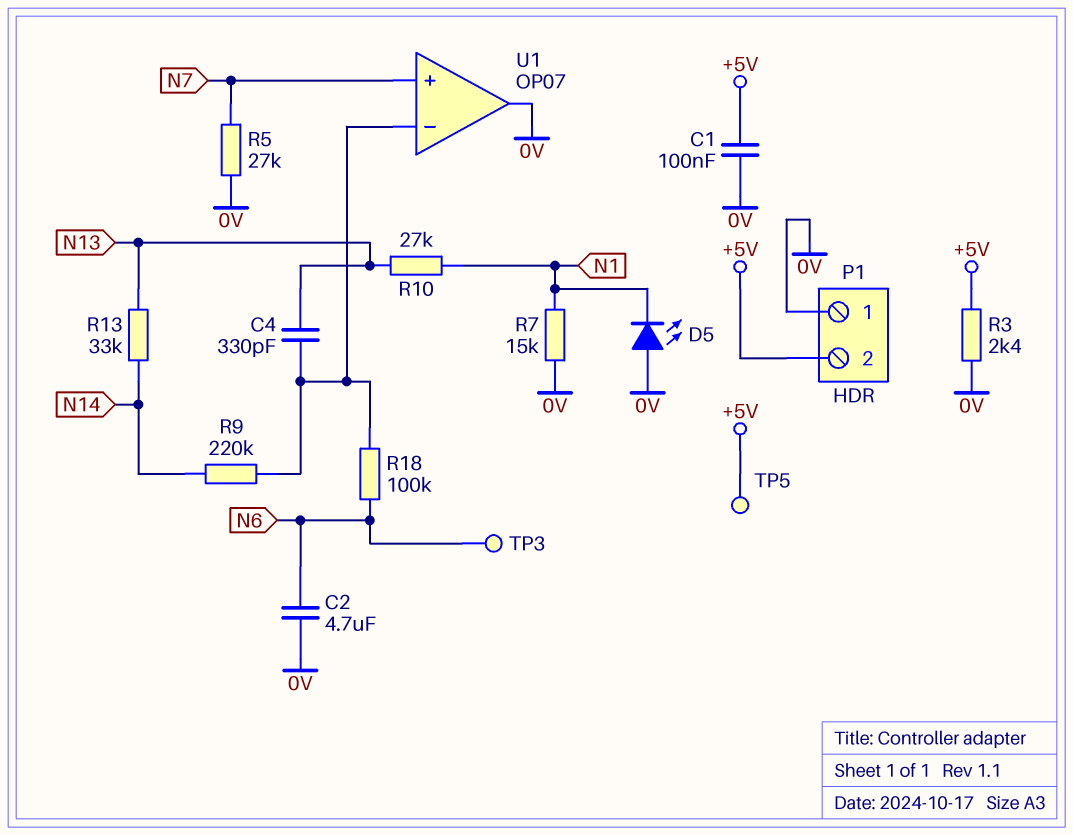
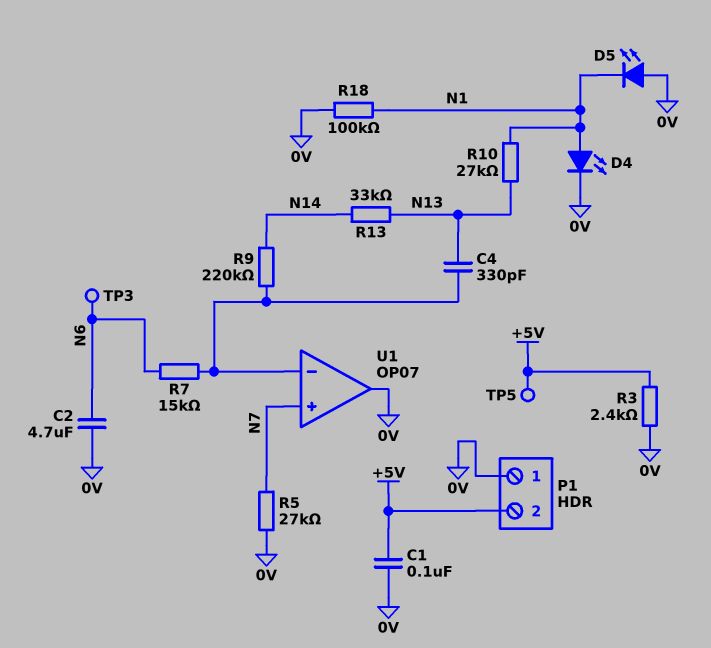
D4: none -> LED (A N1, K 0V)
R7: 15k (0V, N1) -> 15k (N6, U1/in-)
R18: 100k (N6, U1/in-) -> 100k (0V, N1)

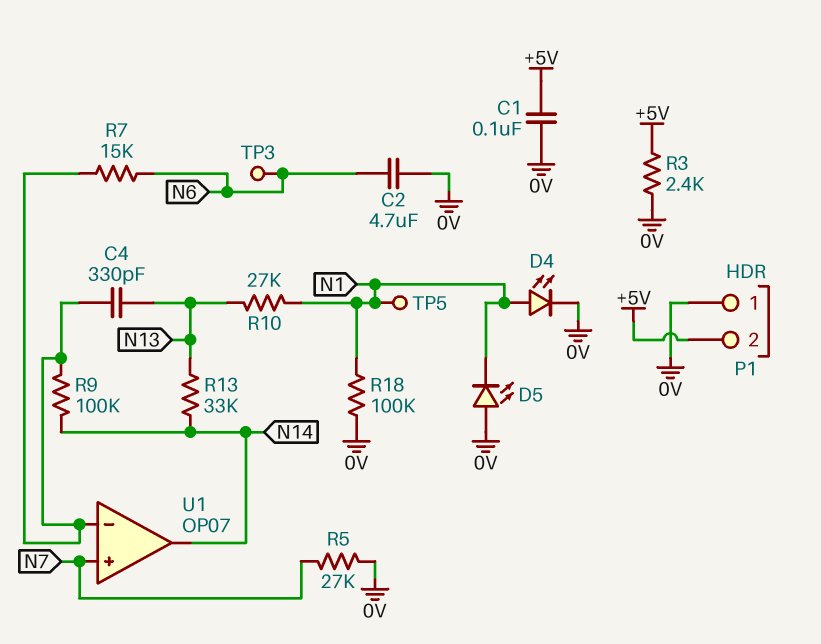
R9: 220k (N14, U1/in-) -> 100k (N14, U1/in-)
TP5: test point (+5V) -> test point (N1)
U1 pin out: 0V -> N14

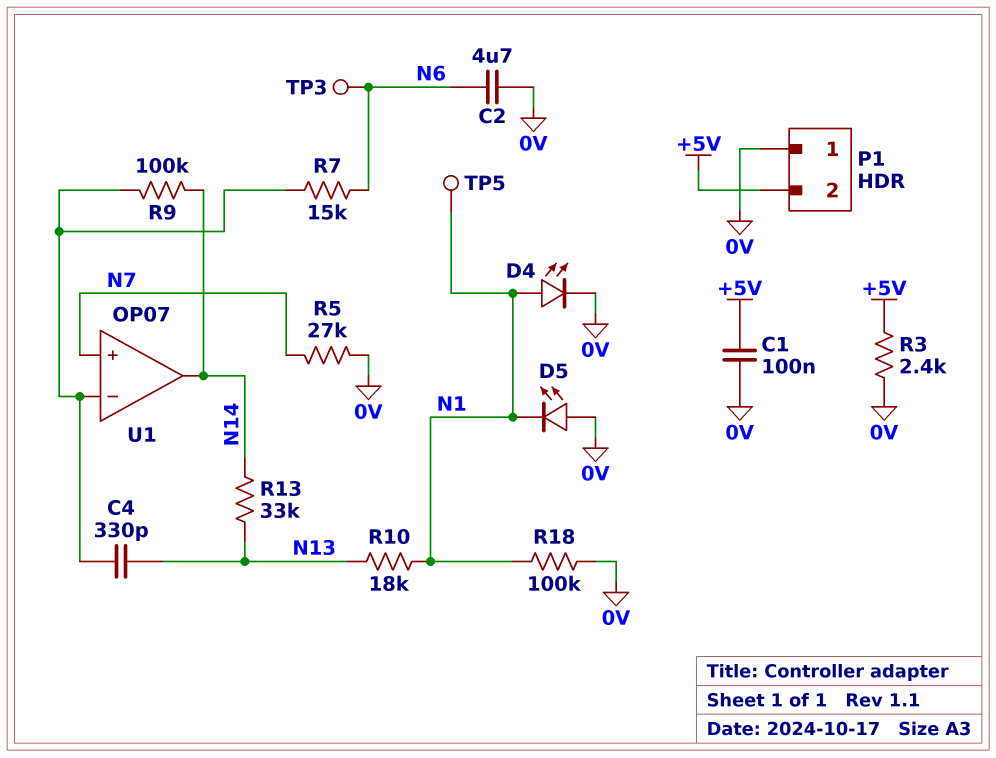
R10: 27k (N1, N13) -> 18k (N1, N13)

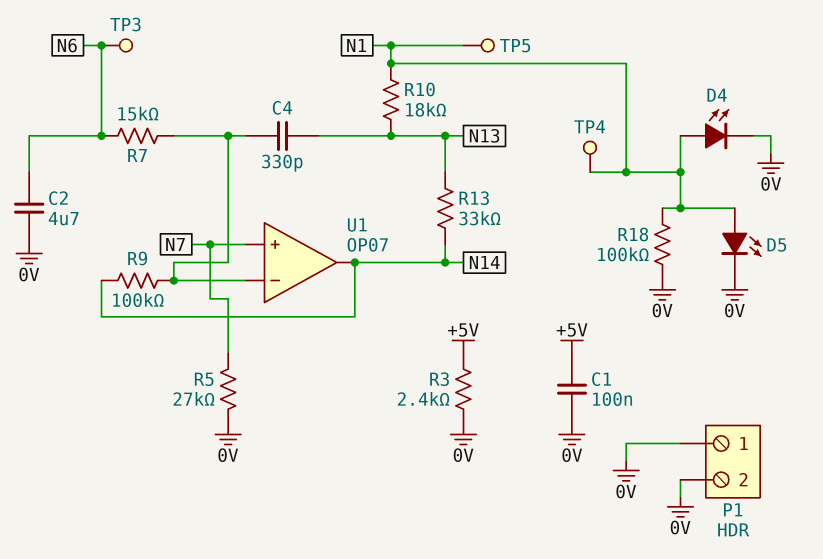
D5: LED (A 0V, K N1) -> LED (A N1, K 0V)
P1 pin 2: +5V -> 0V
TP4: none -> test point (N1)

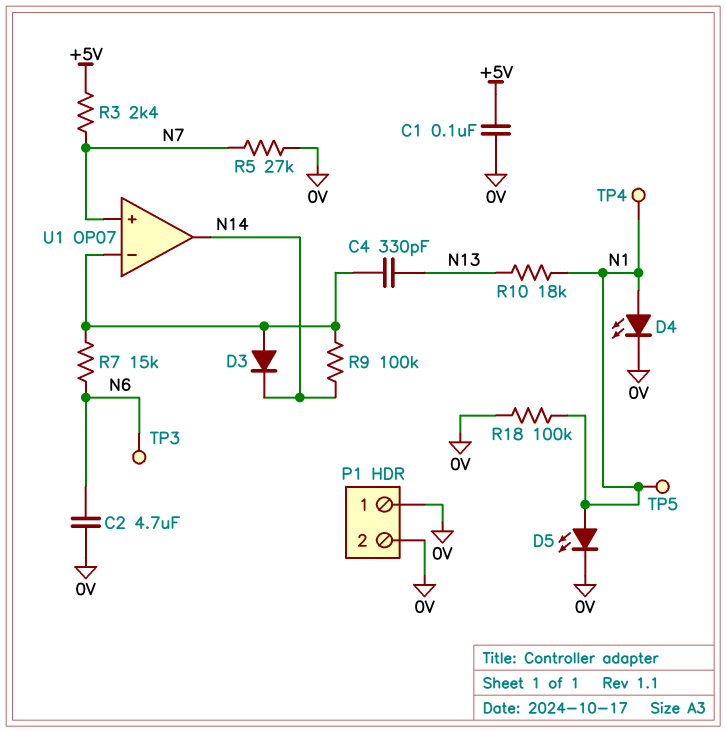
D3: none -> diode (A U1/in-, K N14)
R3: 2.4k (+5V, 0V) -> 2.4k (+5V, N7)
R13: 33k (N13, N14) -> none

